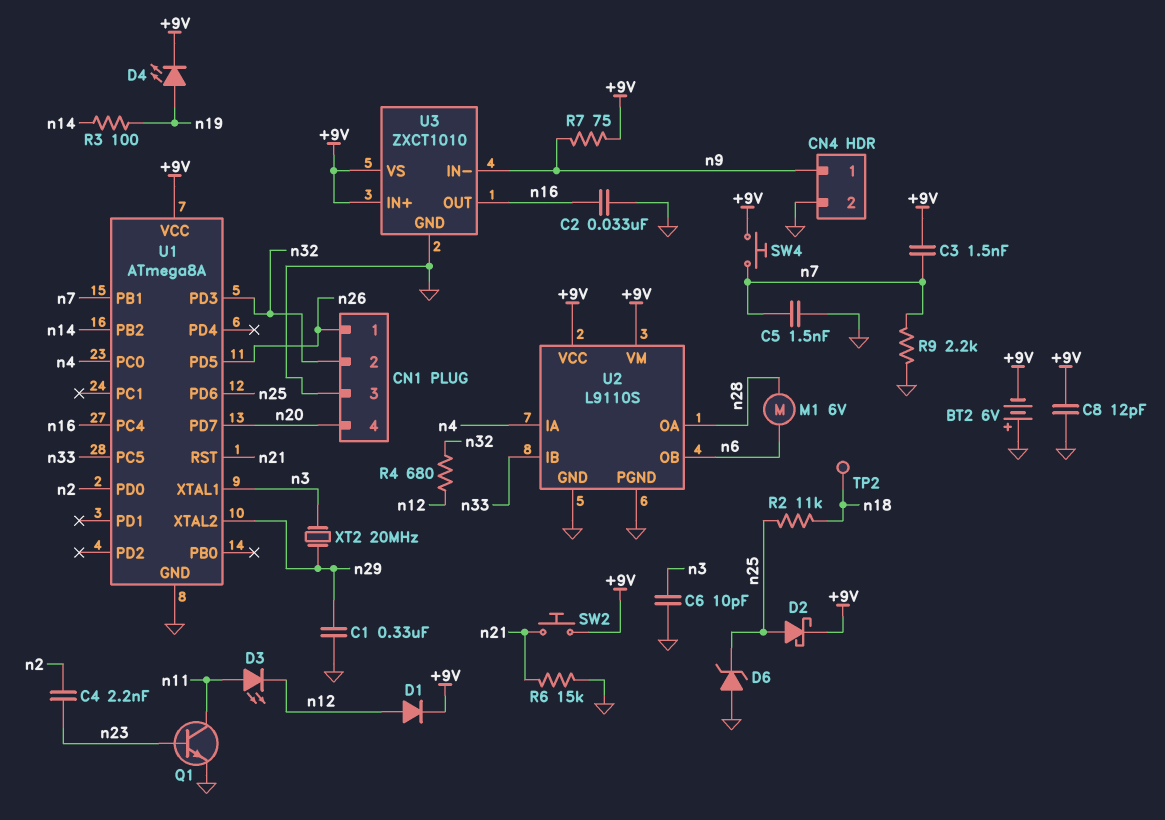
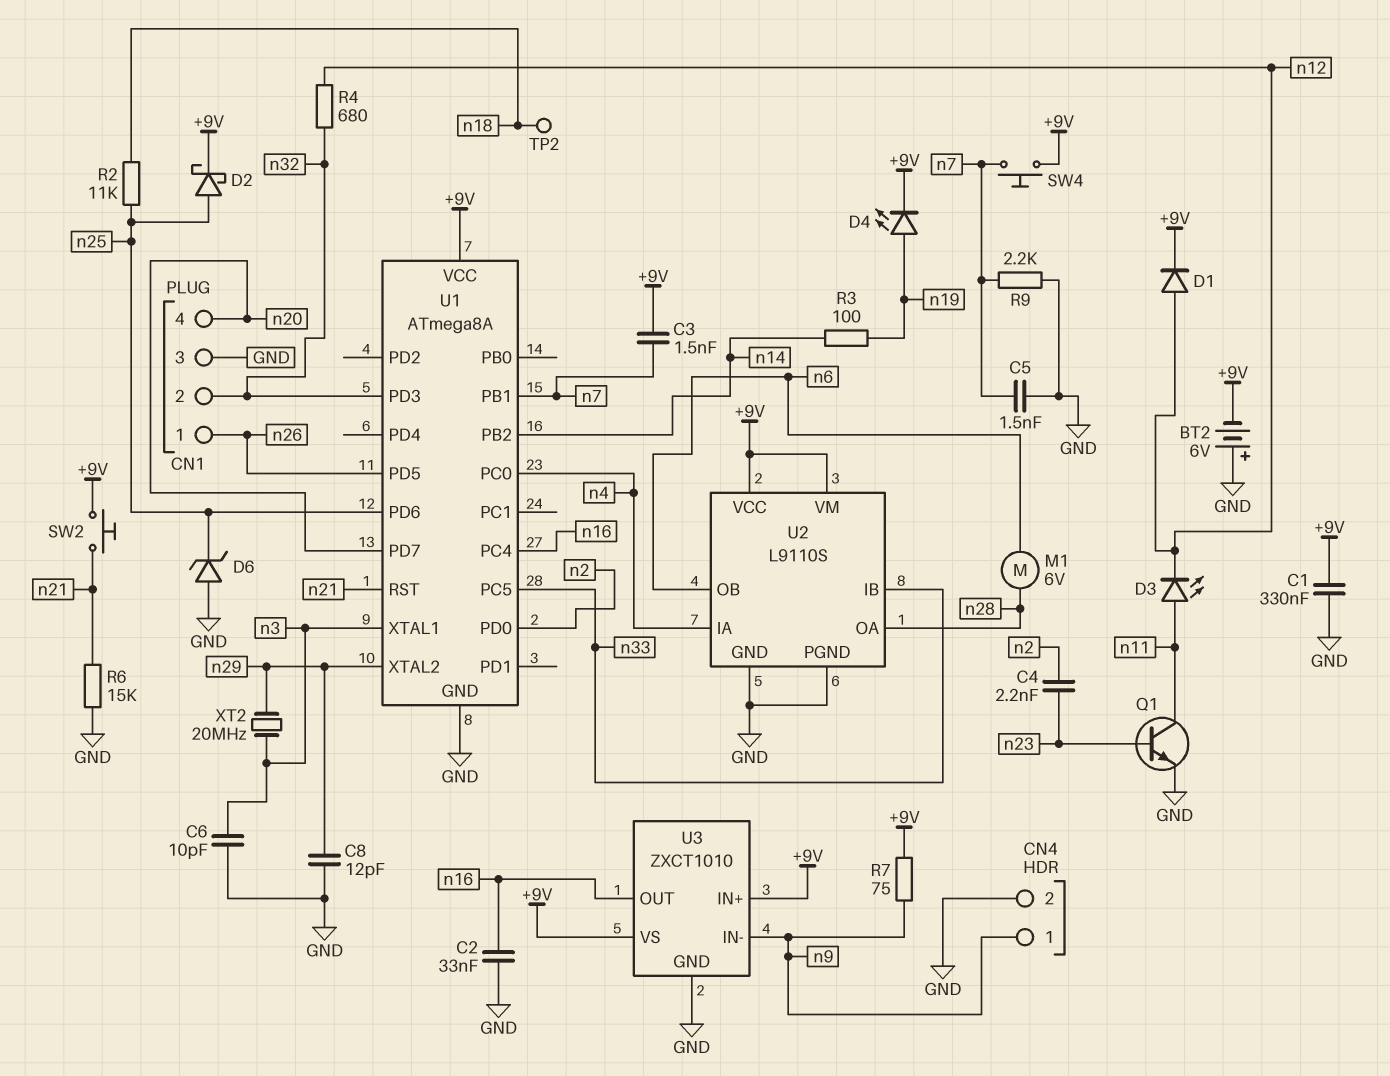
C1: 330nF (GND, n29) -> 330nF (+9V, GND)
C8: 12pF (+9V, GND) -> 12pF (GND, n29)

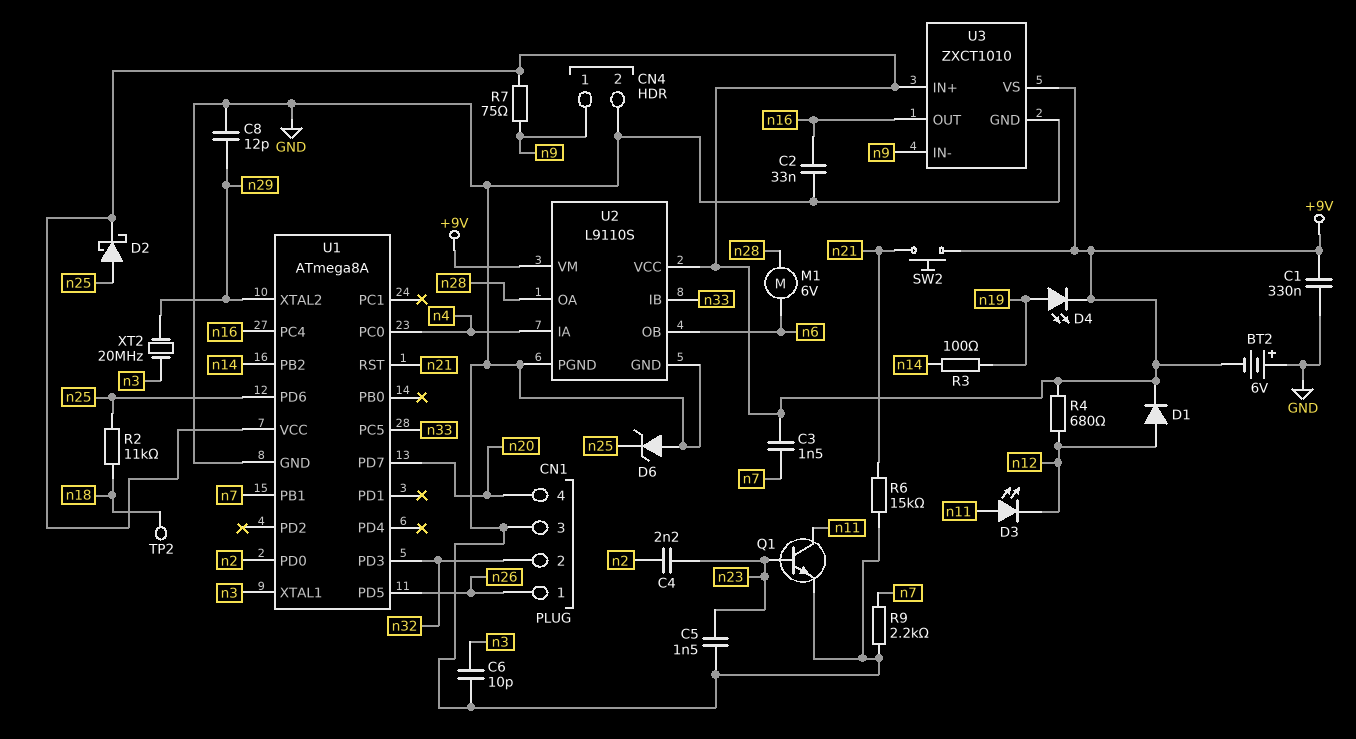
C5: 1.5nF (GND, n7) -> 1.5nF (GND, n23)
R4: 680 (n12, n32) -> 680 (+9V, n12)
SW4: button (+9V, n7) -> none

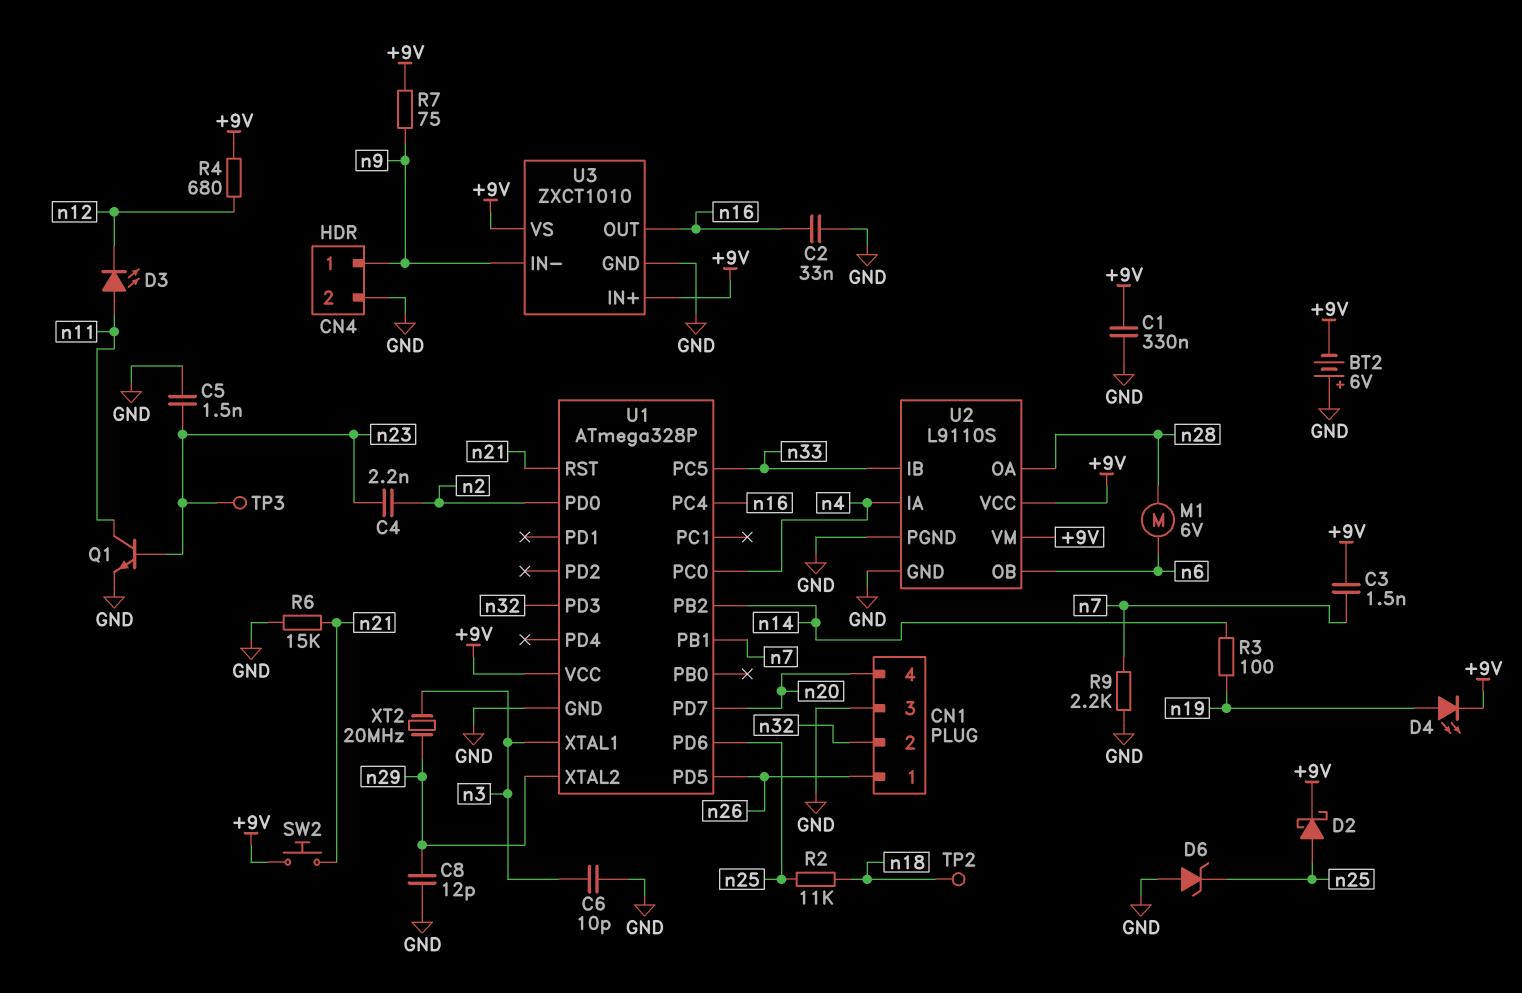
D1: diode (A n12, K +9V) -> none
TP3: none -> test point (n23)
U1: ATmega8A -> ATmega328P

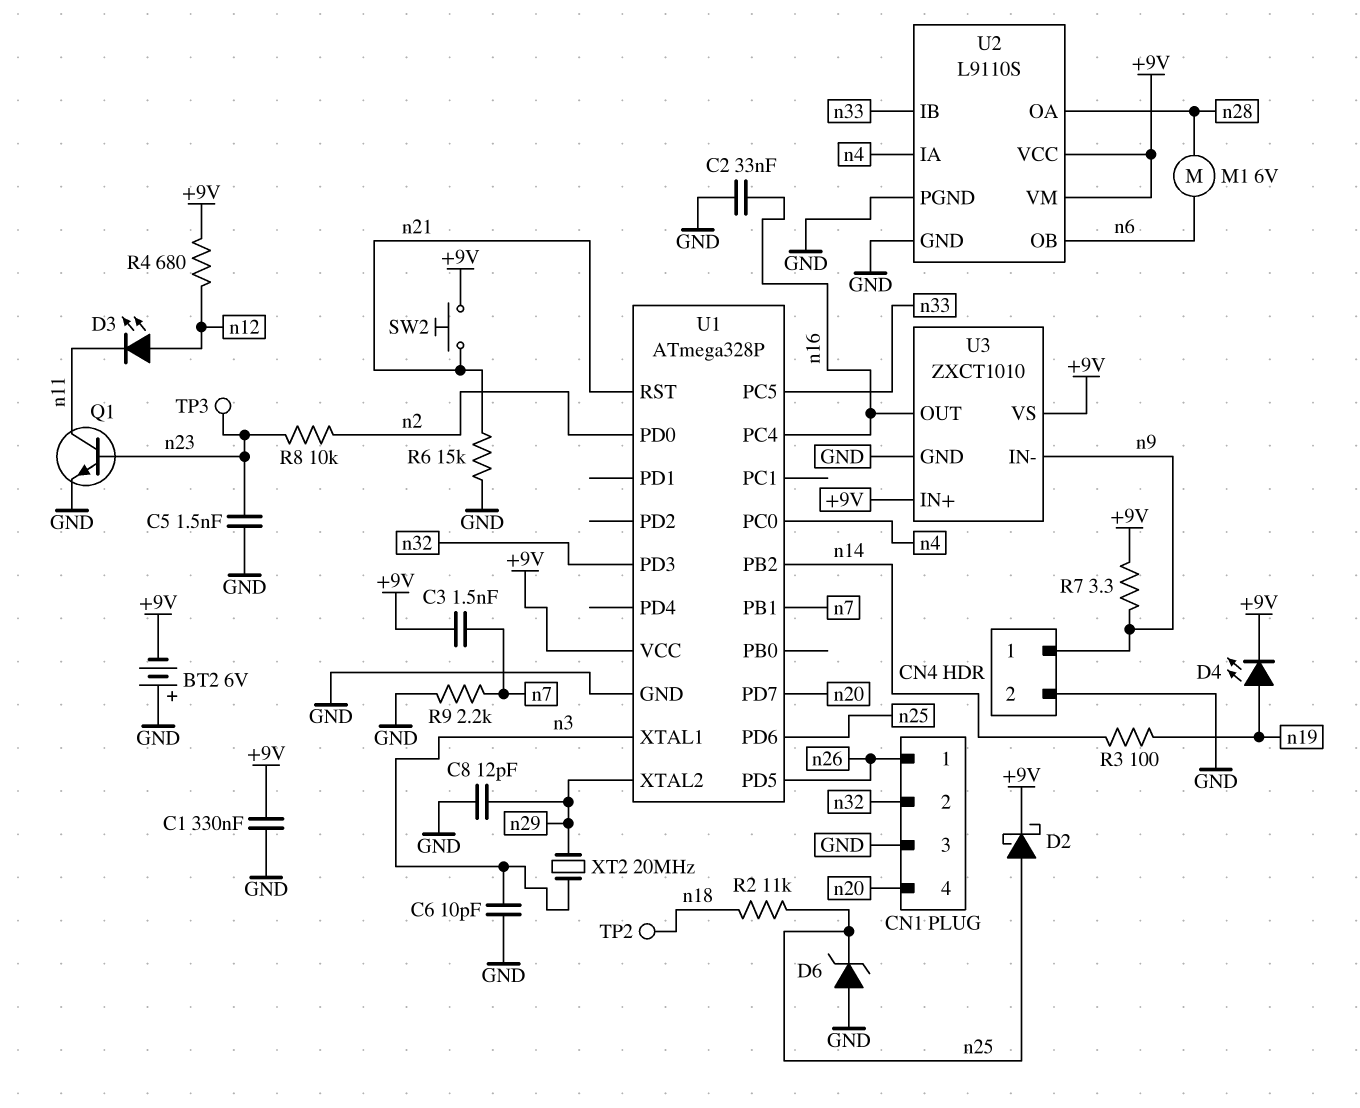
C4: 2.2nF (n2, n23) -> none
D3: LED (A n11, K n12) -> LED (A n12, K n11)
R7: 75 (+9V, n9) -> 3.3 (+9V, n9)
R8: none -> 10k (n2, n23)

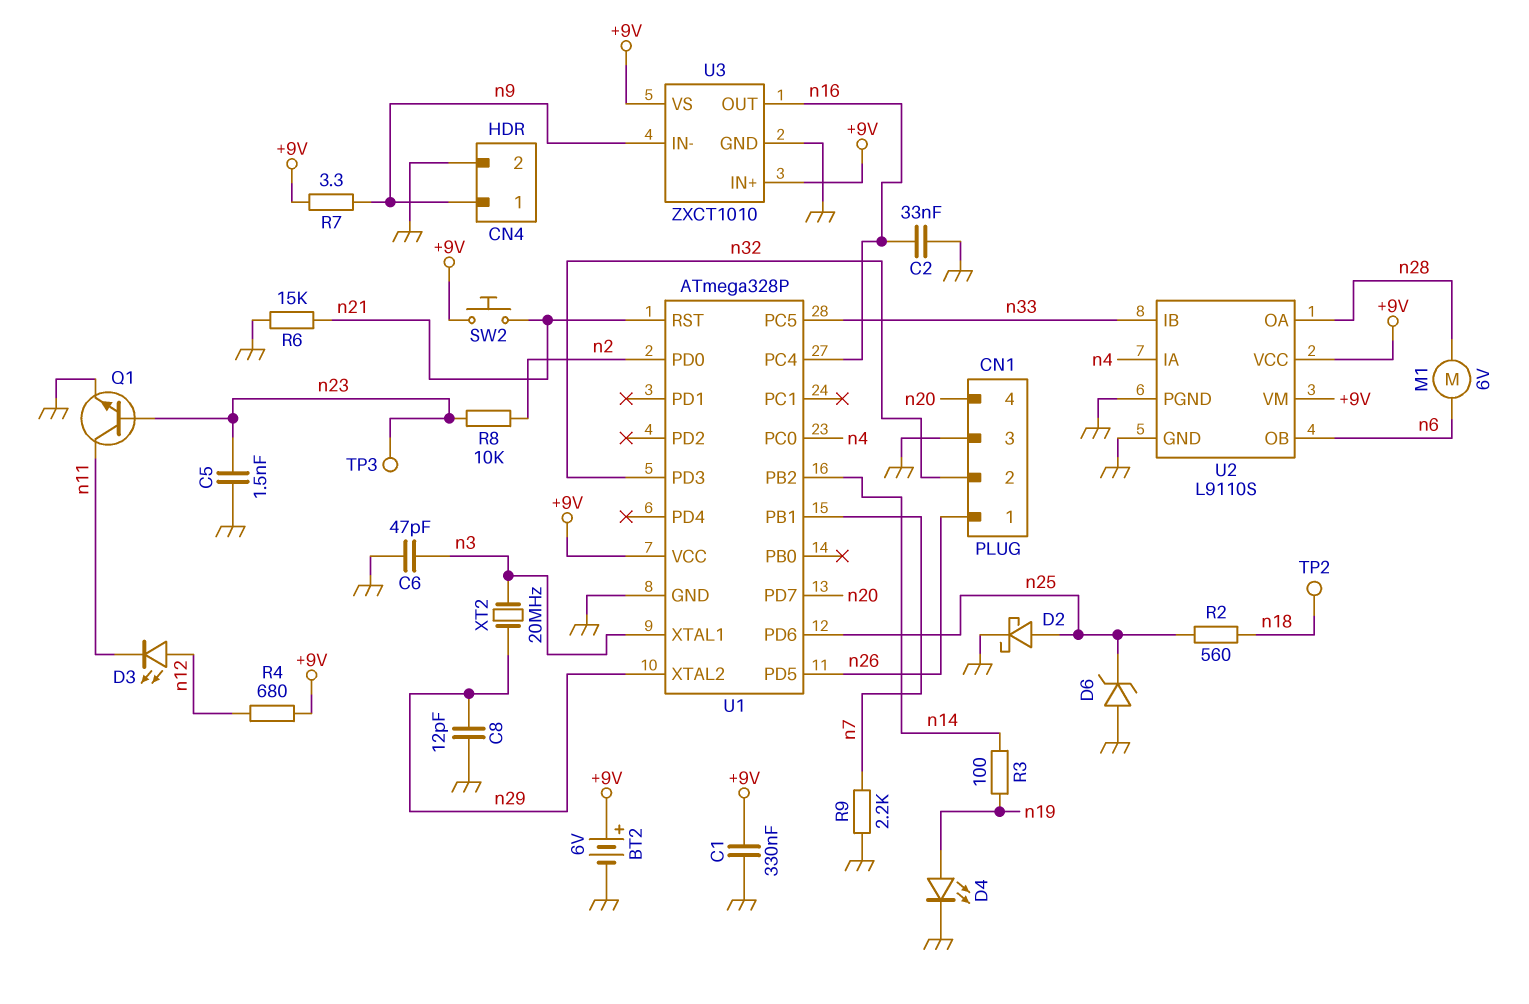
BT2: 6V (plus GND, minus +9V) -> 6V (plus +9V, minus GND)
C3: 1.5nF (+9V, n7) -> none
C6: 10pF (GND, n3) -> 47pF (GND, n3)
D2: schottky (A n25, K +9V) -> schottky (A n25, K GND)
D4: LED (A n19, K +9V) -> LED (A n19, K GND)
R2: 11k (n18, n25) -> 560 (n18, n25)

